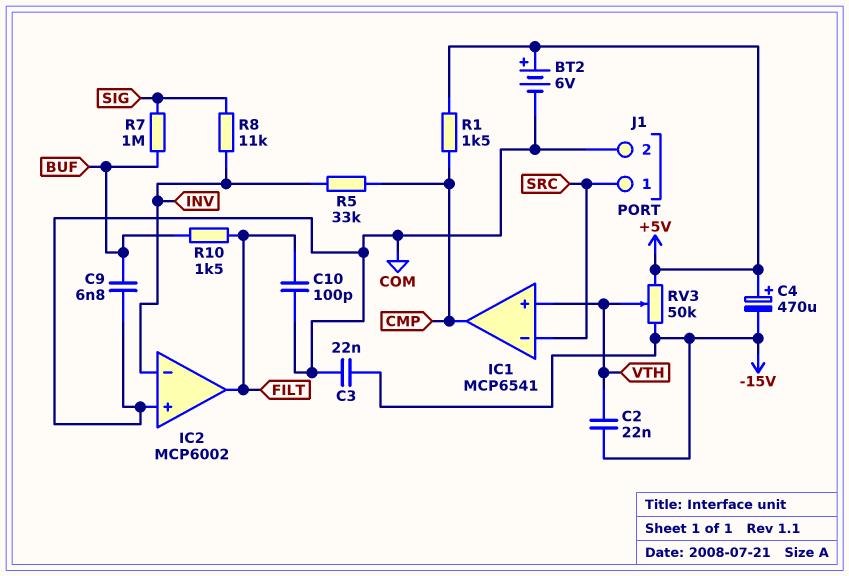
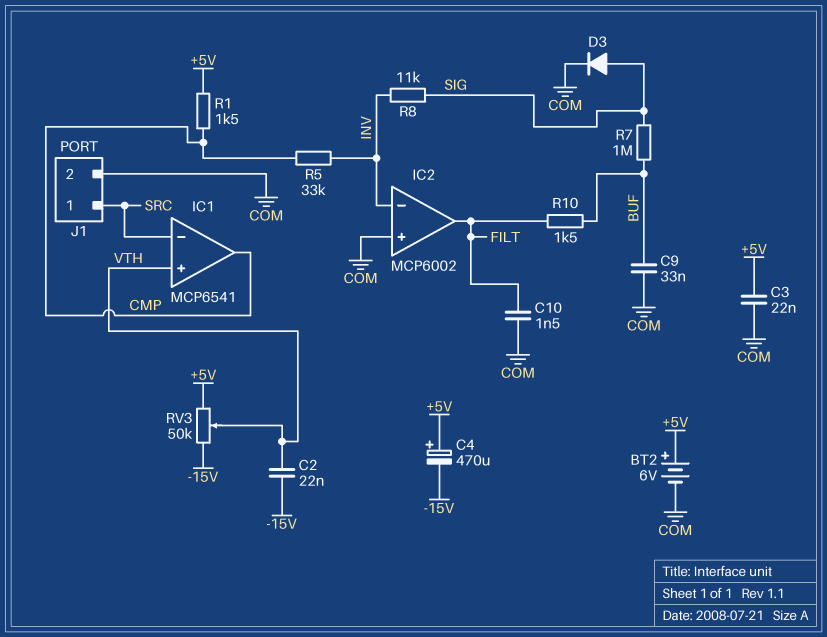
C3: 22nF (-15V, COM) -> 22nF (+5V, COM)
C9: 6.8nF (BUF, COM) -> 33nF (BUF, COM)
C10: 100pF (COM, FILT) -> 1.5nF (COM, FILT)
D3: none -> diode (A SIG, K COM)

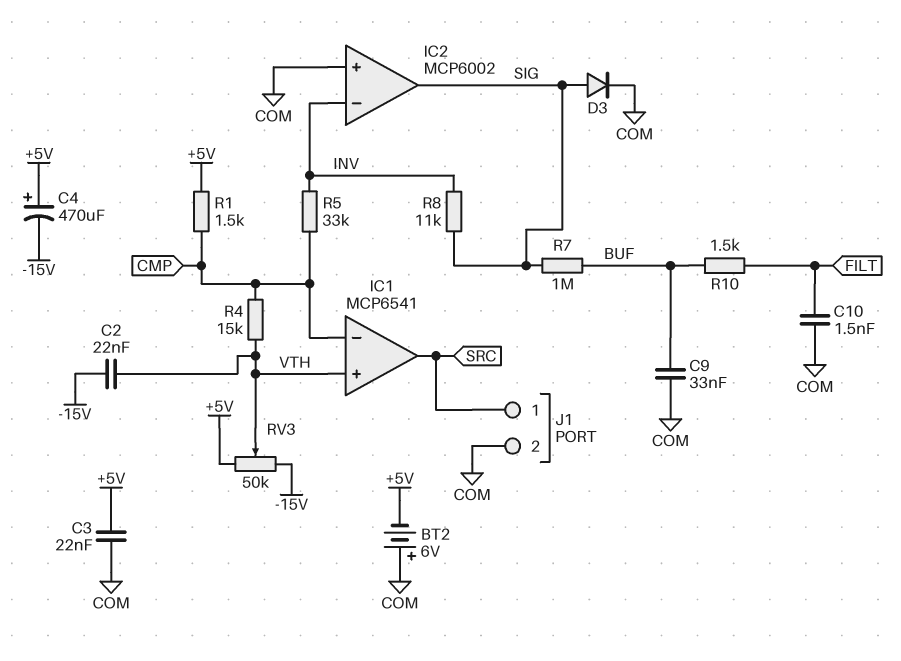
BT2: 6V (plus +5V, minus COM) -> 6V (plus COM, minus +5V)
IC1 pin in-: SRC -> CMP
IC1 pin out: CMP -> SRC
IC2 pin out: FILT -> SIG
R4: none -> 15k (CMP, VTH)

